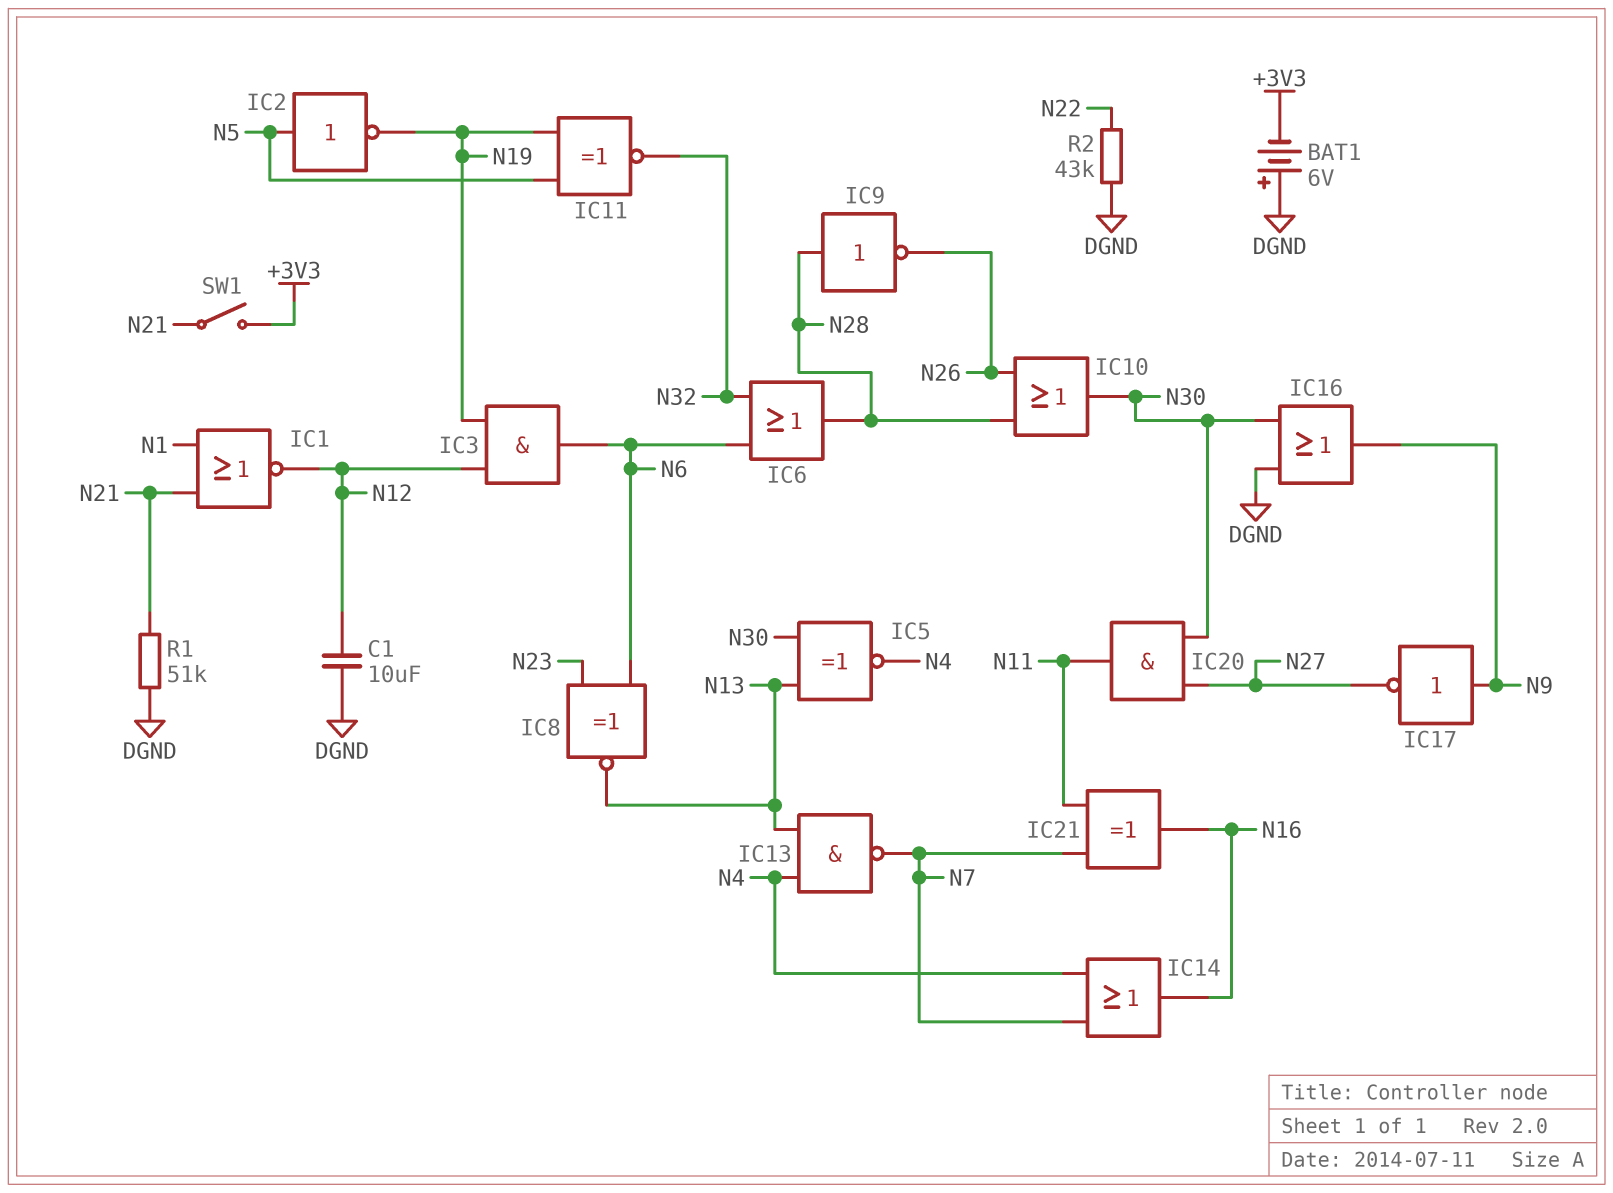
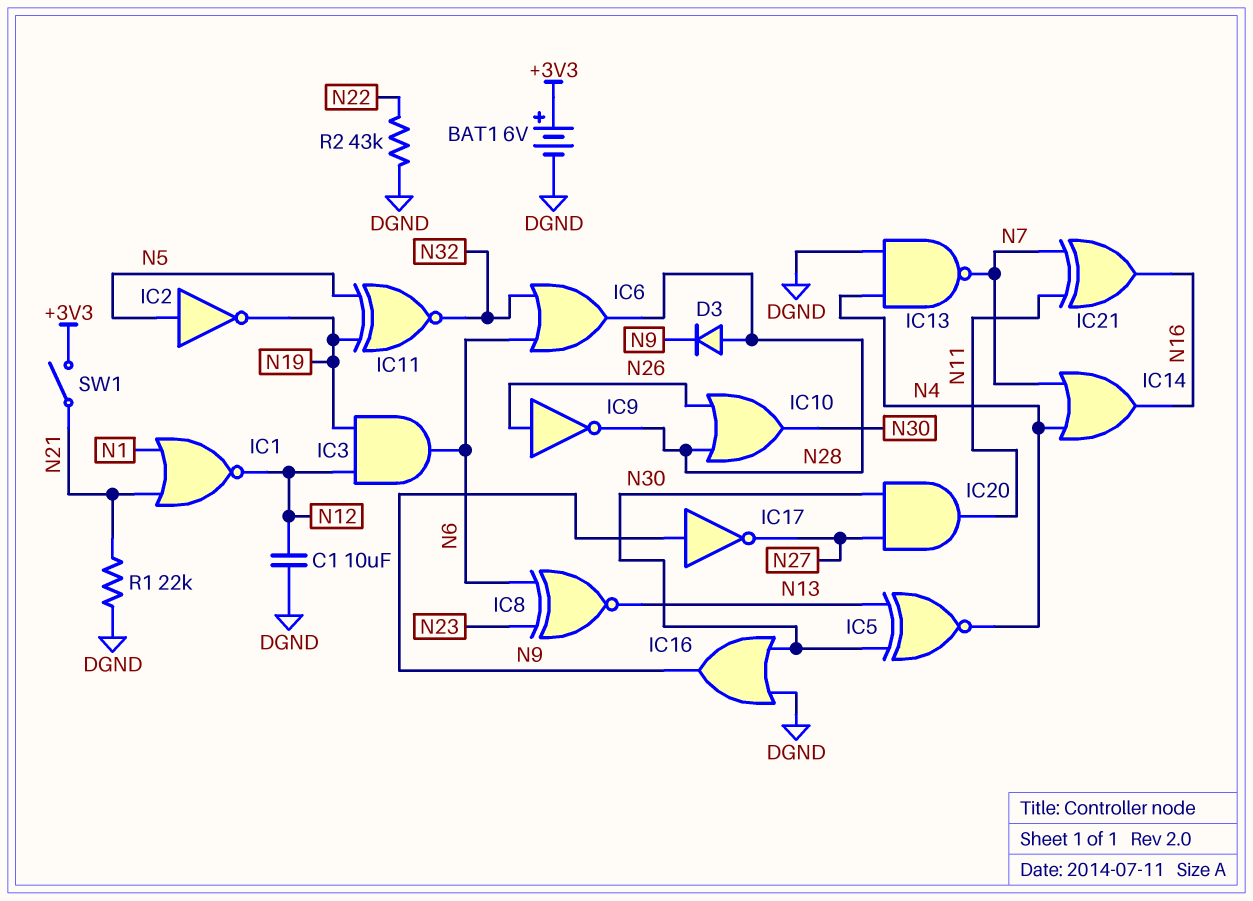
BAT1: 6V (plus DGND, minus +3V3) -> 6V (plus +3V3, minus DGND)
D3: none -> diode (A N28, K N9)
IC9: NOT (in N28, out N26) -> NOT (in N26, out N28)
IC13: NAND (in N4, in N13, out N7) -> NAND (in DGND, in N4, out N7)
R1: 51k (DGND, N21) -> 22k (DGND, N21)

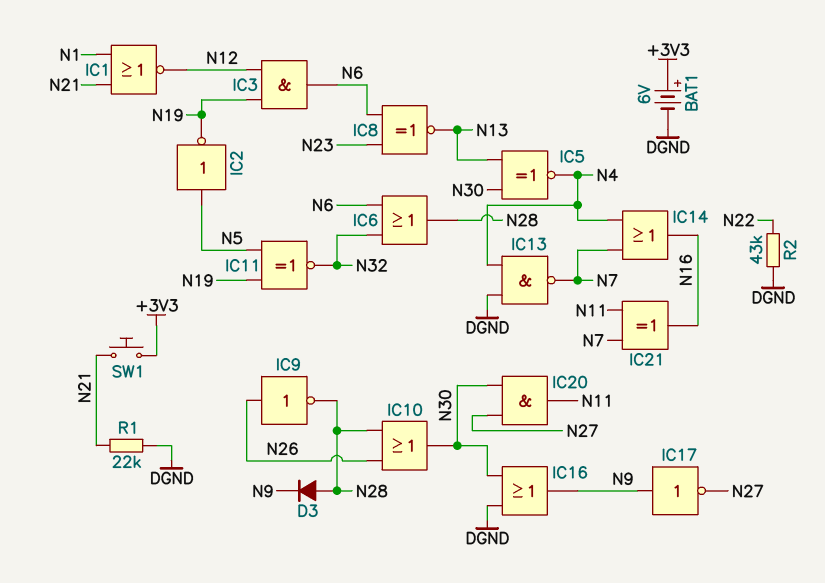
C1: 10uF (DGND, N12) -> none
SW1: switch (+3V3, N21) -> button (+3V3, N21)

